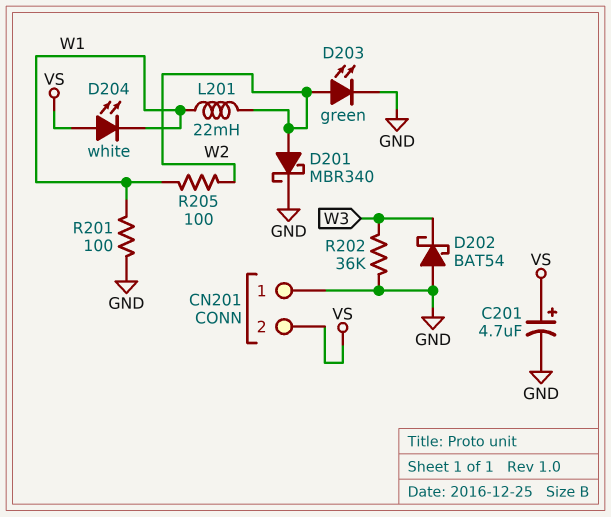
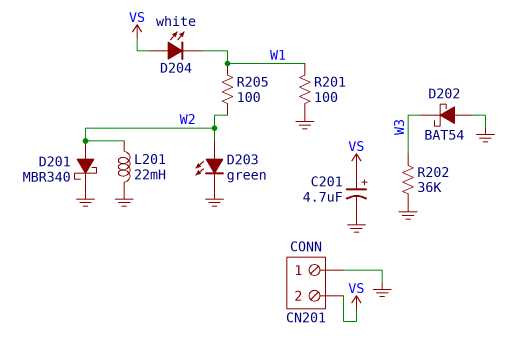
L201: 22mH (W1, W2) -> 22mH (GND, W2)

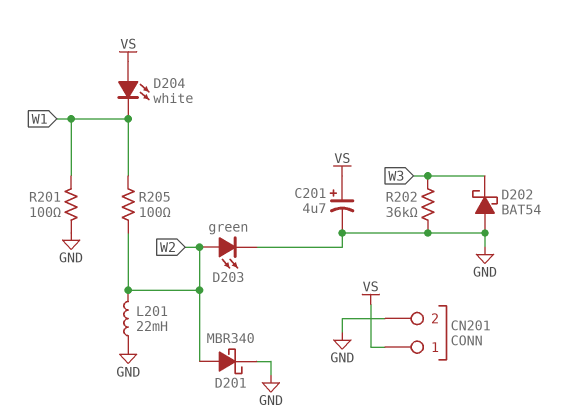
CN201 pin 1: GND -> VS
CN201 pin 2: VS -> GND

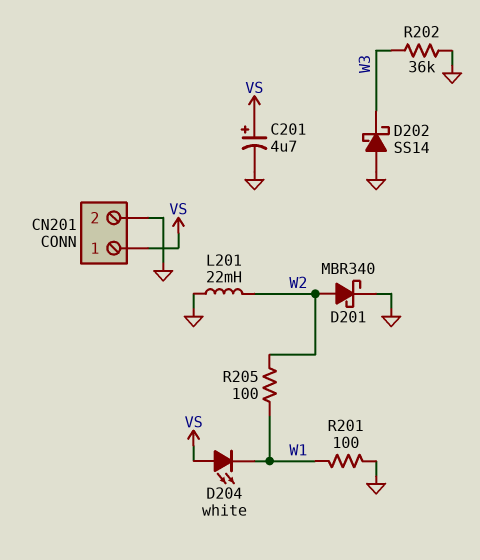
D202: schottky BAT54 (A GND, K W3) -> schottky SS14 (A GND, K W3)
D203: LED green (A W2, K GND) -> none

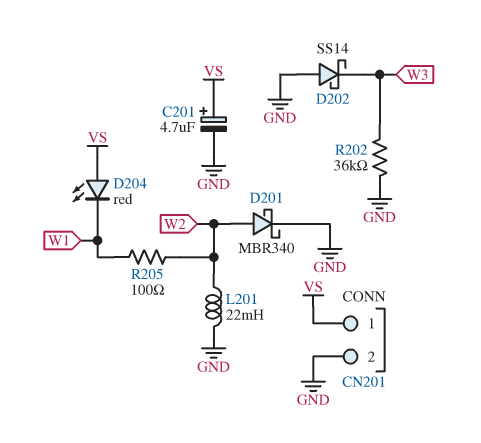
D204: LED white (A VS, K W1) -> LED red (A VS, K W1)
R201: 100 (GND, W1) -> none

